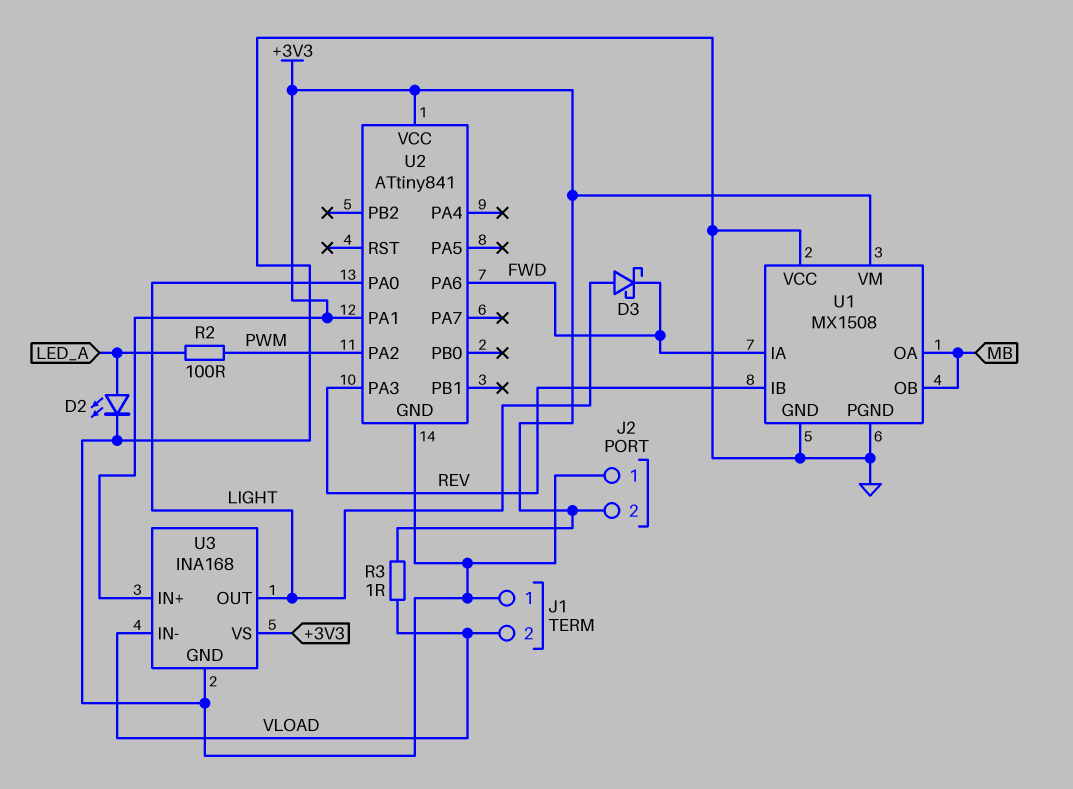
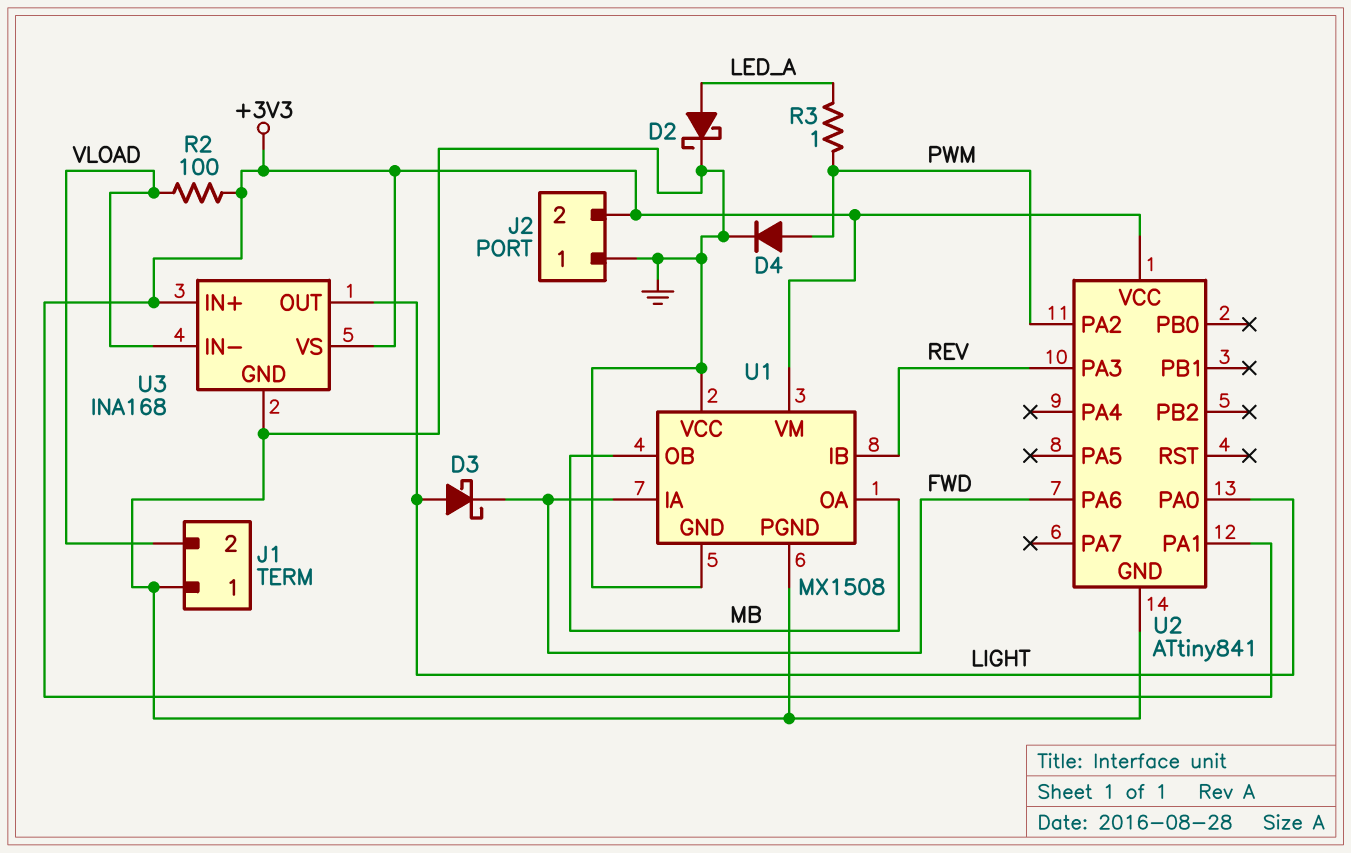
D2: LED (A LED_A, K GND) -> schottky (A LED_A, K GND)
D4: none -> diode (A PWM, K GND)
R2: 100 (LED_A, PWM) -> 100 (+3V3, VLOAD)
R3: 1 (+3V3, VLOAD) -> 1 (LED_A, PWM)

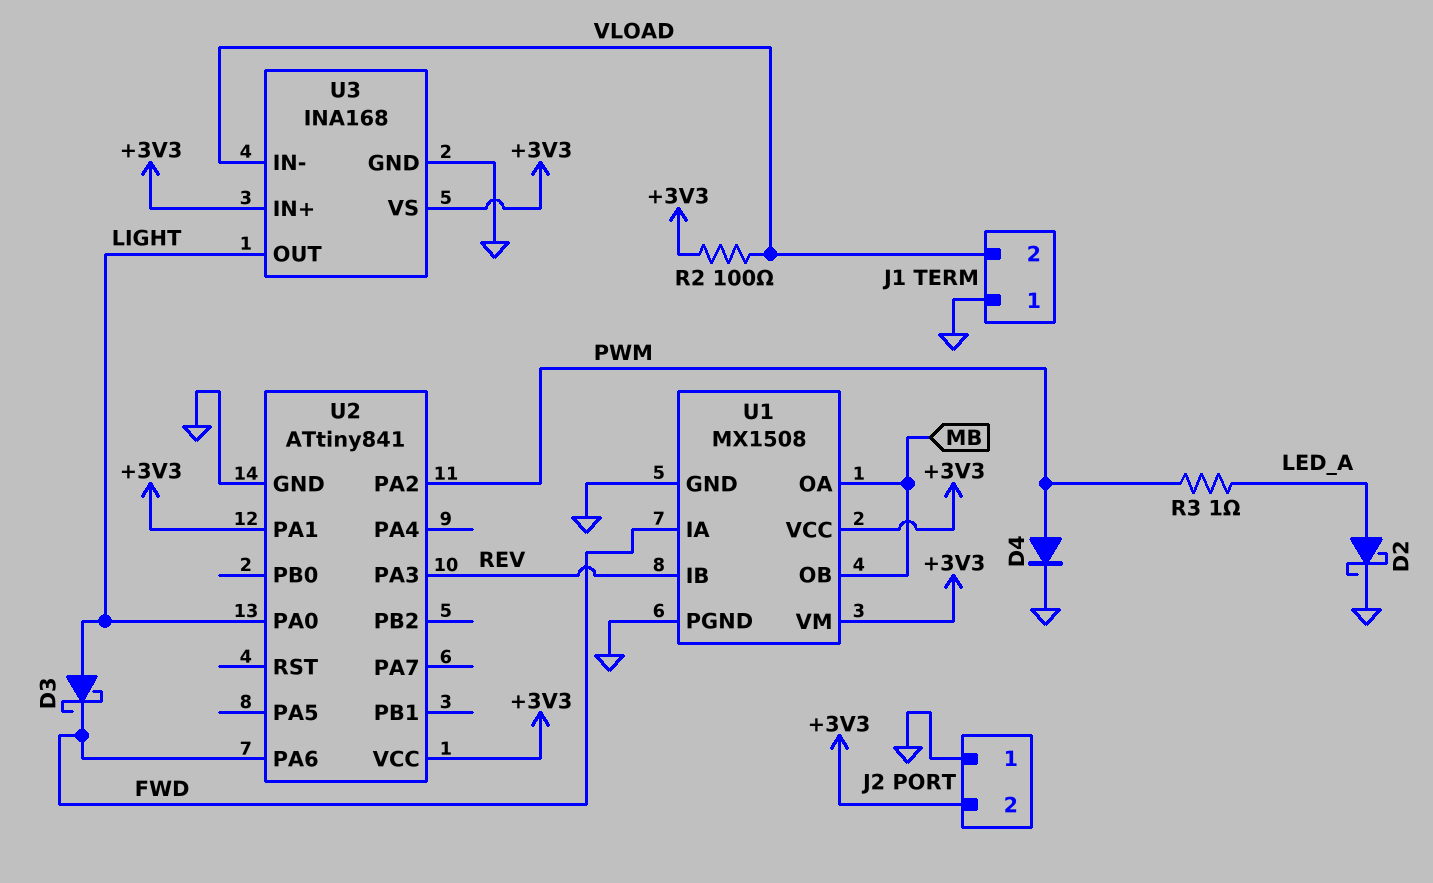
U1 pin VCC: GND -> +3V3

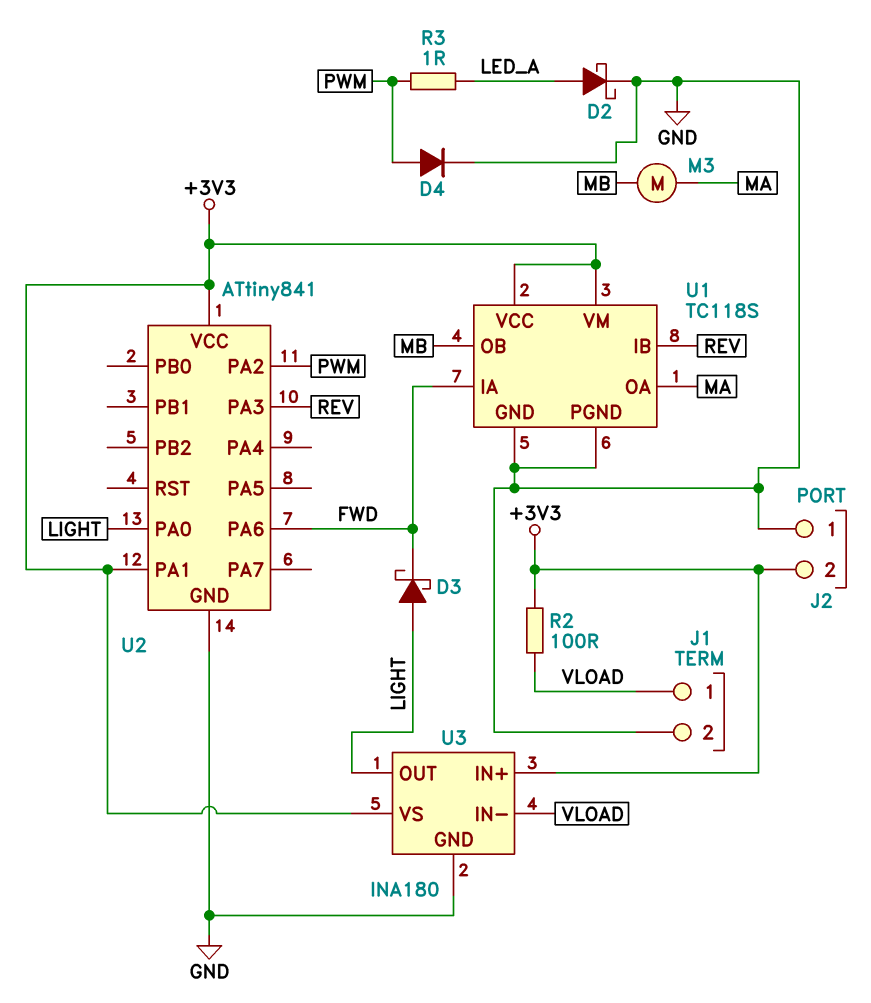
J1 pin 1: GND -> VLOAD
J1 pin 2: VLOAD -> GND
M3: none -> motor (MA, MB)
U1: MX1508 -> TC118S
U1 pin OA: MB -> MA
U3: INA168 -> INA180

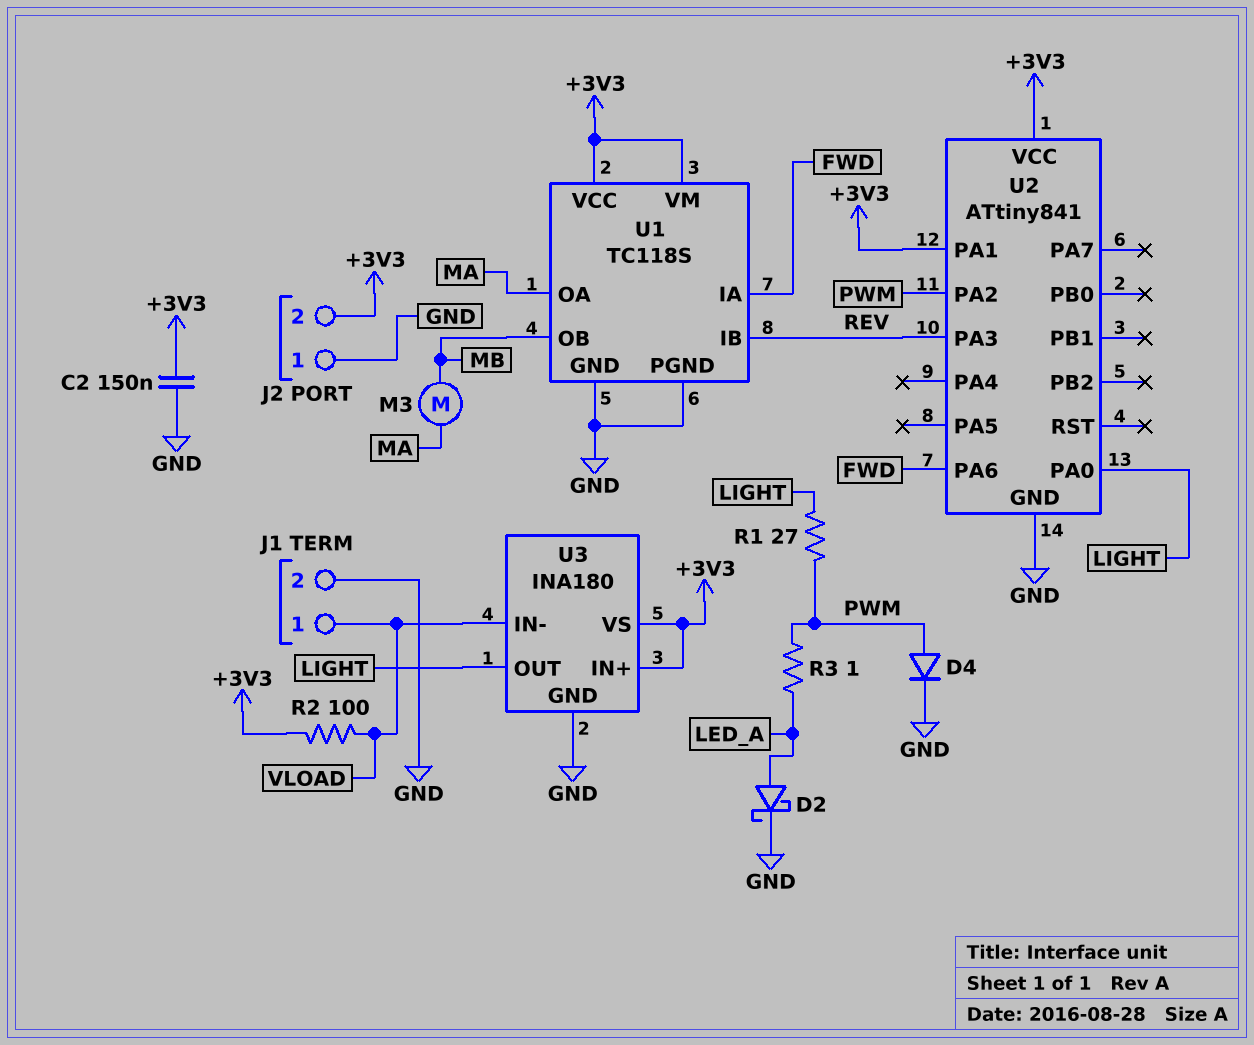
C2: none -> 150nF (+3V3, GND)
D3: schottky (A LIGHT, K FWD) -> none
R1: none -> 27 (LIGHT, PWM)

